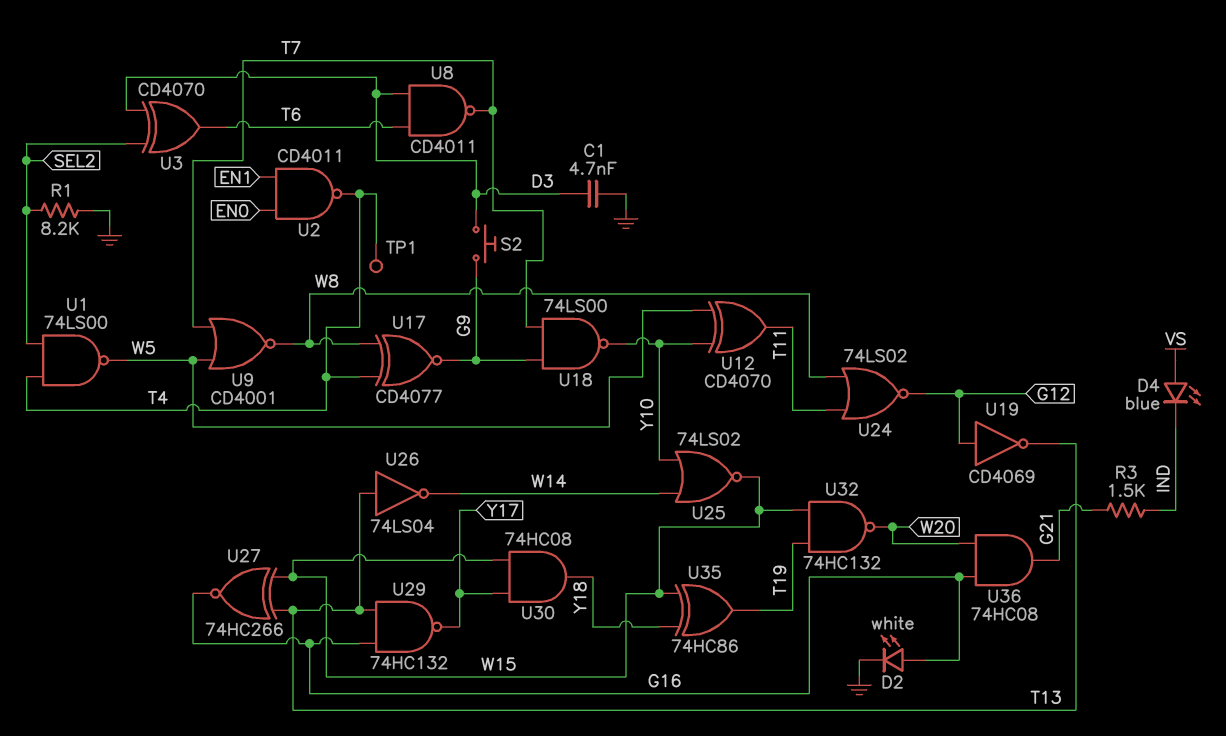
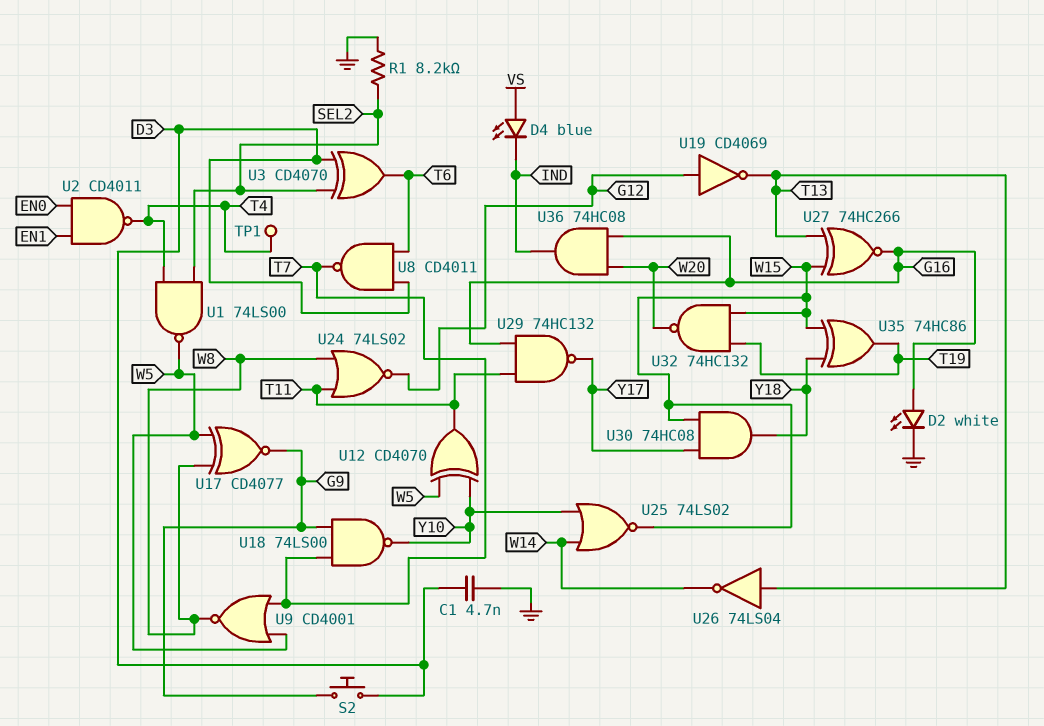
R3: 1.5k (G21, IND) -> none
U17: XNOR CD4077 (in T4, in W8, out G9) -> XNOR CD4077 (in W5, in W8, out G9)
U29: NAND 74HC132 (in G16, in T13, out Y17) -> NAND 74HC132 (in G16, in T11, out Y17)
U36: AND 74HC08 (in G16, in W20, out G21) -> AND 74HC08 (in G16, in W20, out IND)

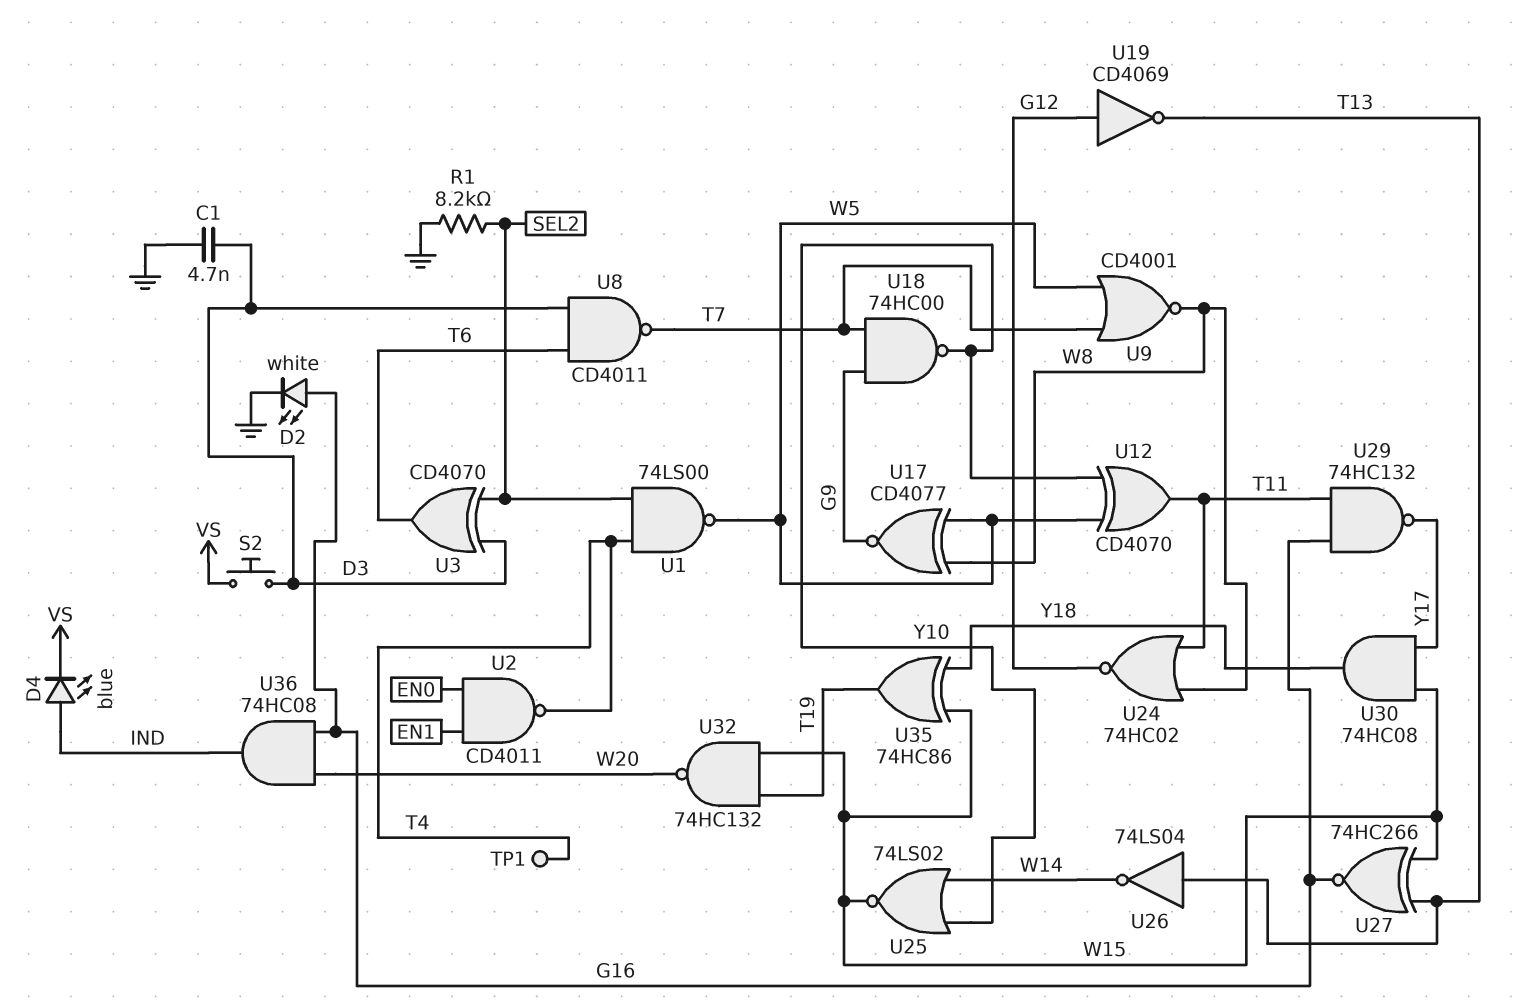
D4: LED blue (A VS, K IND) -> LED blue (A IND, K VS)
S2: button (D3, G9) -> button (D3, VS)
U18: NAND 74LS00 (in G9, in T7, out Y10) -> NAND 74HC00 (in G9, in T7, out Y10)
U24: NOR 74LS02 (in T11, in W8, out G12) -> NOR 74HC02 (in T11, in W8, out G12)

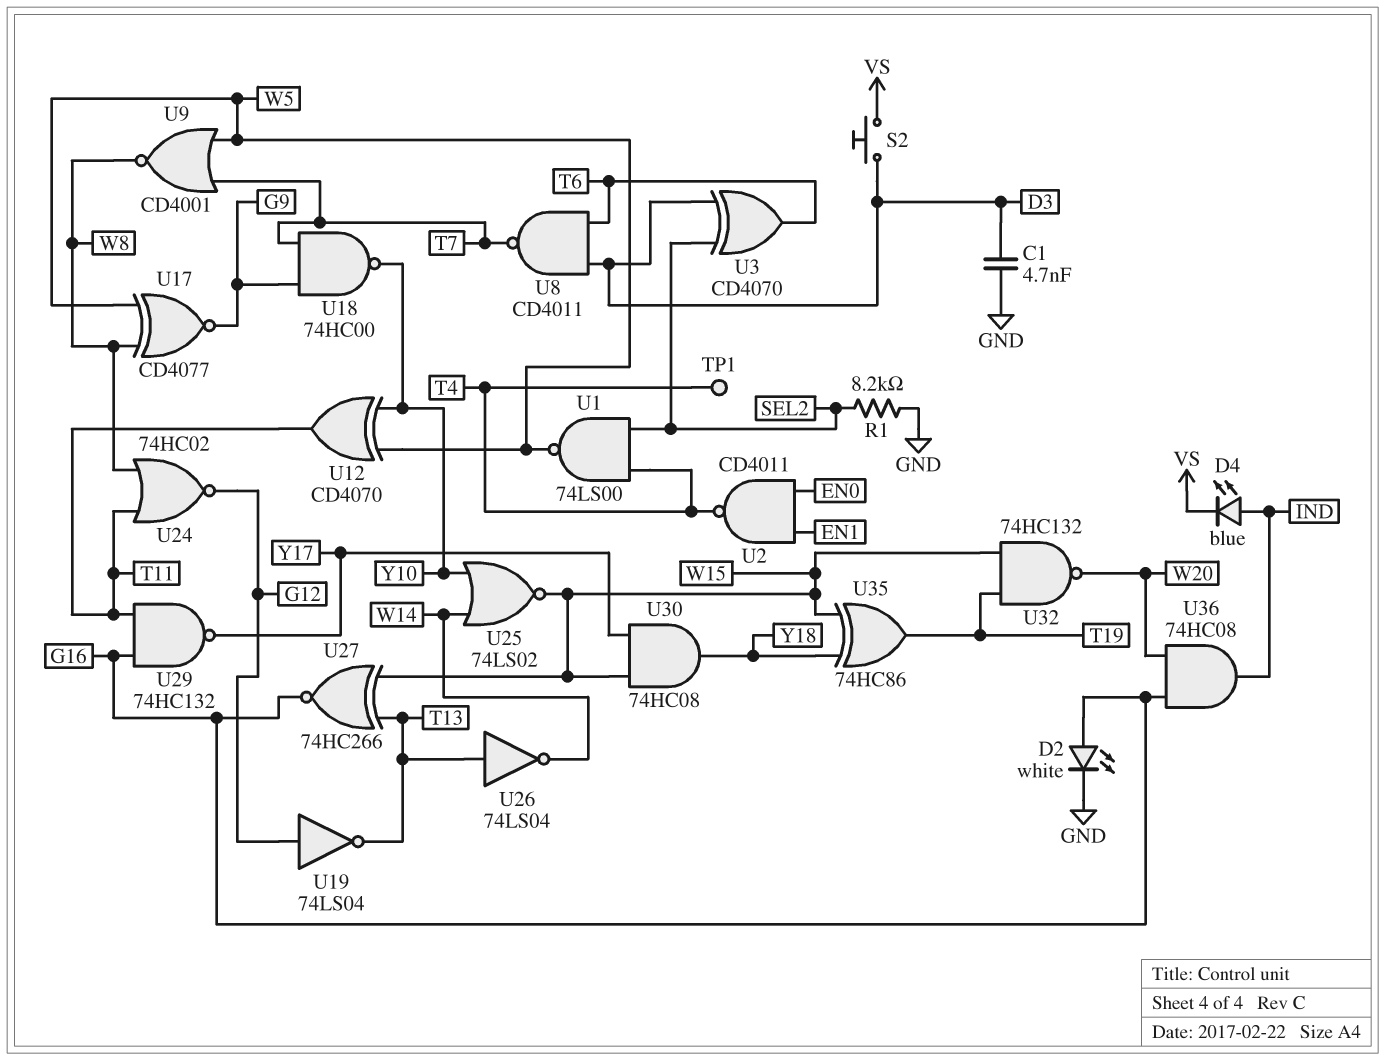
U19: NOT CD4069 (in G12, out T13) -> NOT 74LS04 (in G12, out T13)

